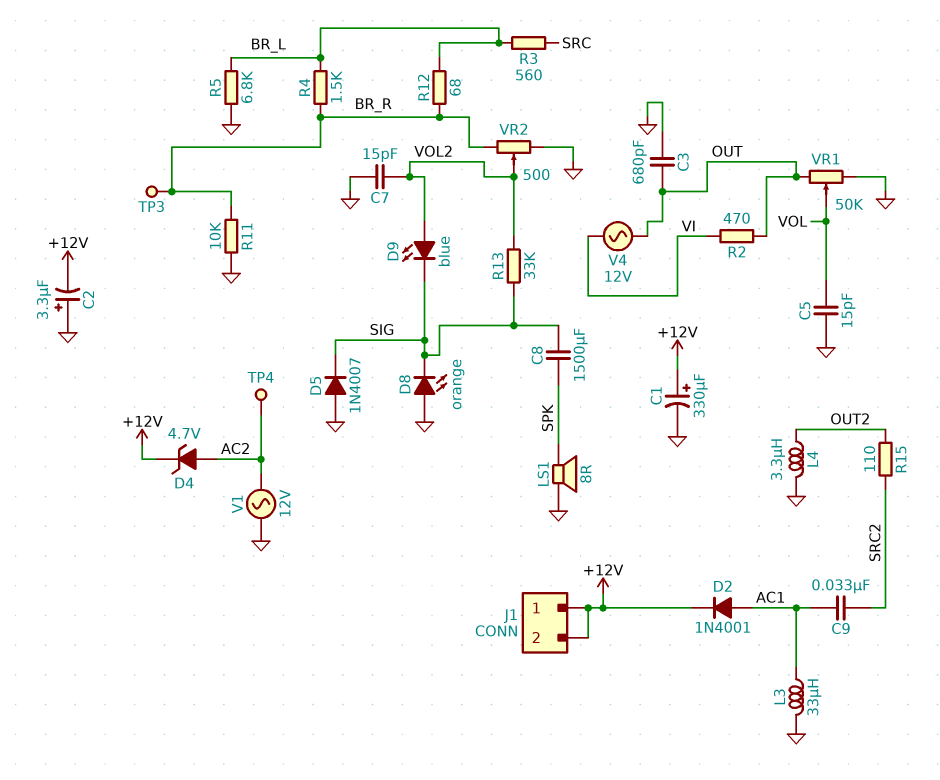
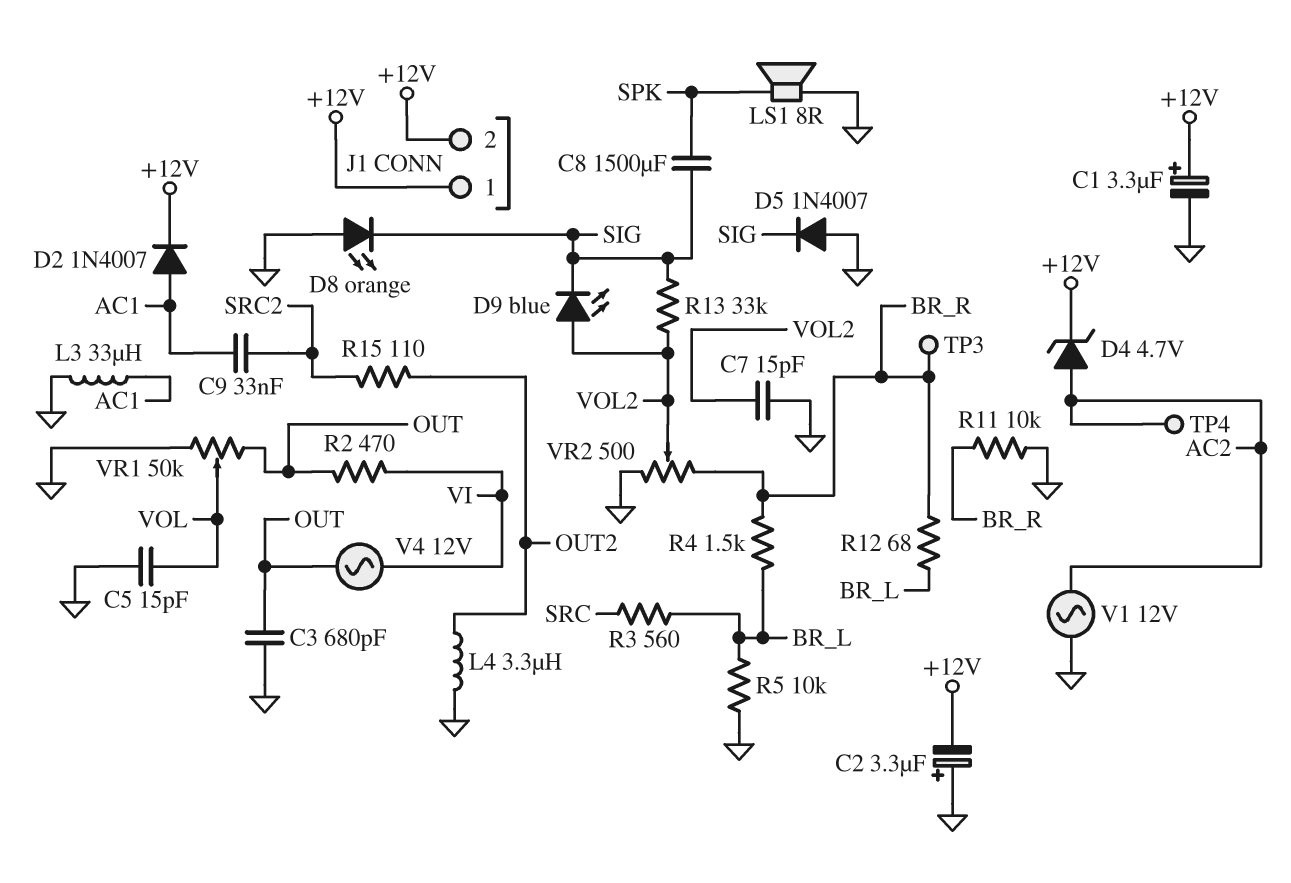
C1: 330uF (plus +12V, minus GND) -> 3.3uF (plus +12V, minus GND)
D2: diode 1N4001 (A AC1, K +12V) -> diode 1N4007 (A AC1, K +12V)
R5: 6.8k (BR_L, GND) -> 10k (BR_L, GND)

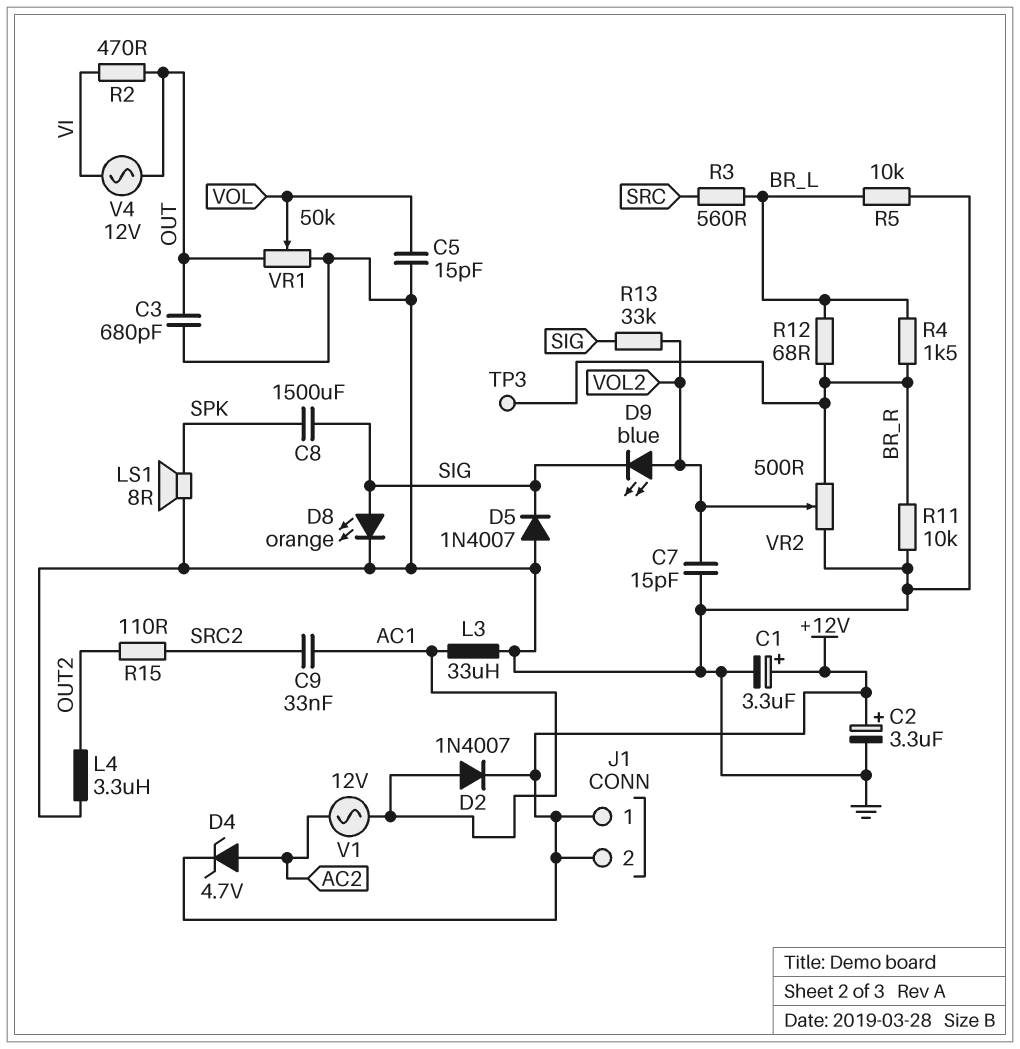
C2: 3.3uF (plus GND, minus +12V) -> 3.3uF (plus +12V, minus GND)
D8: LED orange (A GND, K SIG) -> LED orange (A SIG, K GND)
TP4: test point (AC2) -> none
V1: AC 12V (AC2, GND) -> AC 12V (AC1, AC2)

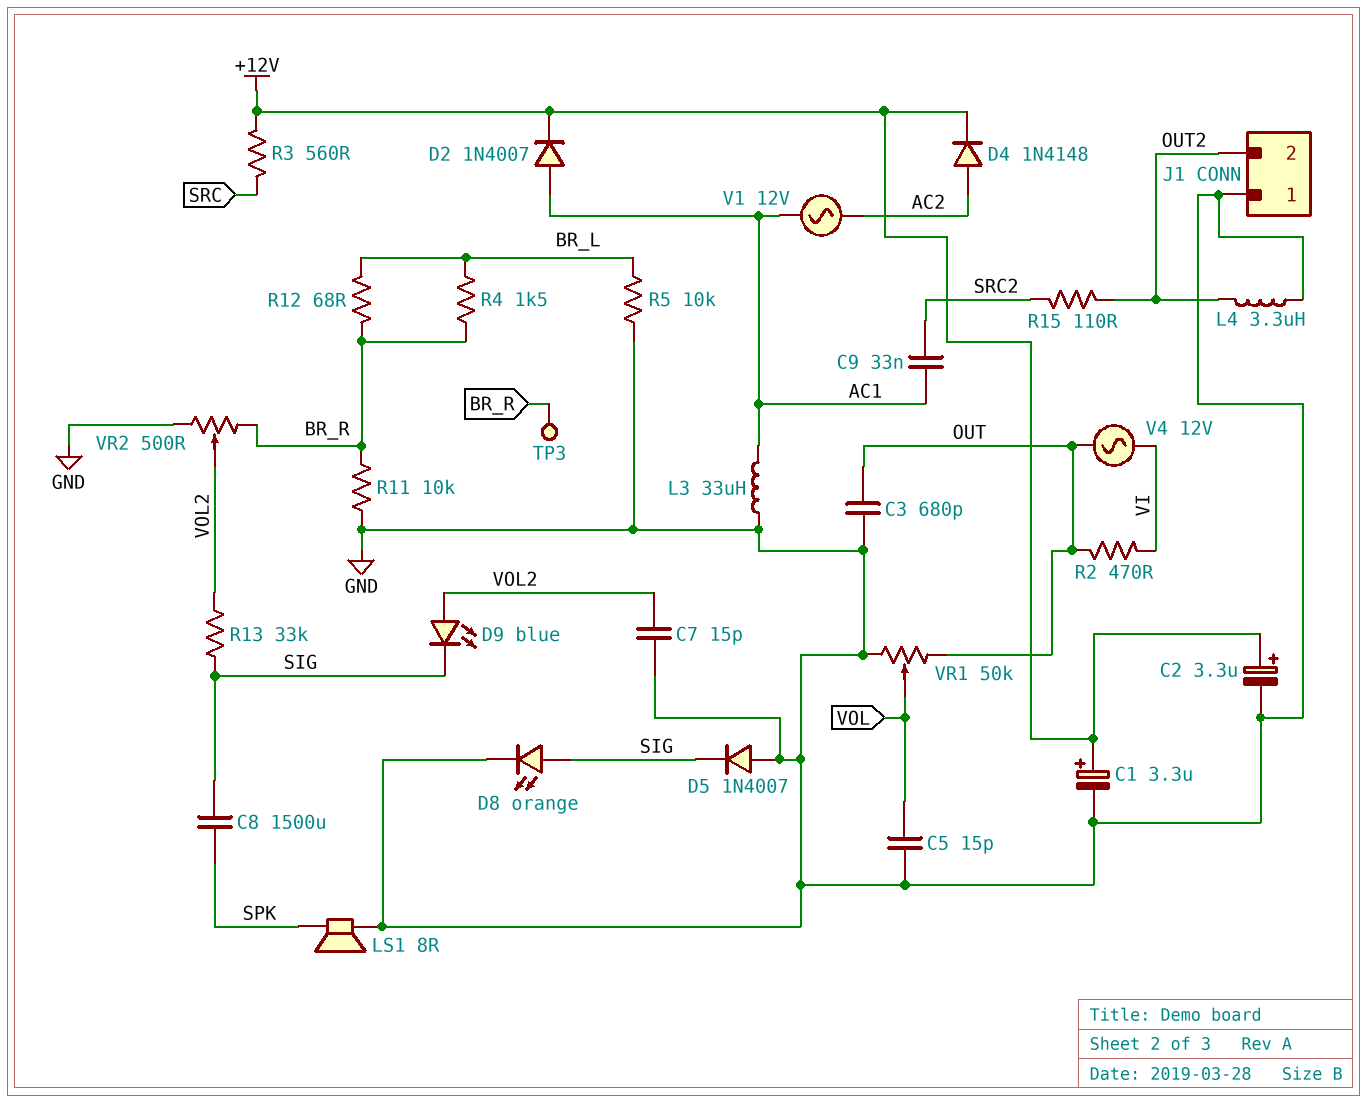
D4: zener 4.7V (A AC2, K +12V) -> diode 1N4148 (A AC2, K +12V)
J1 pin 1: +12V -> GND
J1 pin 2: +12V -> OUT2
R3: 560 (BR_L, SRC) -> 560 (+12V, SRC)

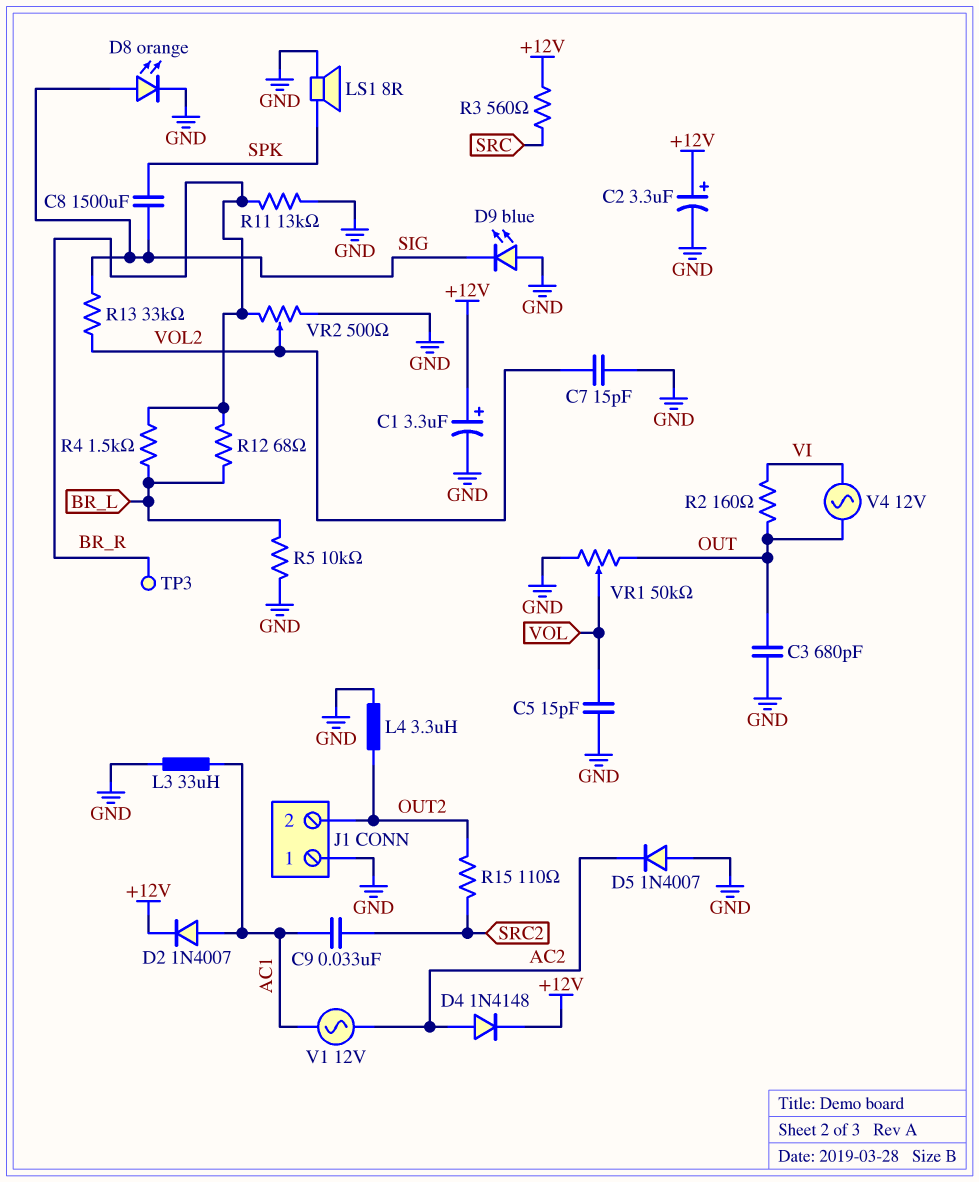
D5: diode 1N4007 (A GND, K SIG) -> diode 1N4007 (A GND, K AC2)
D9: LED blue (A VOL2, K SIG) -> LED blue (A GND, K SIG)
R2: 470 (OUT, VI) -> 160 (OUT, VI)
R11: 10k (BR_R, GND) -> 13k (BR_R, GND)

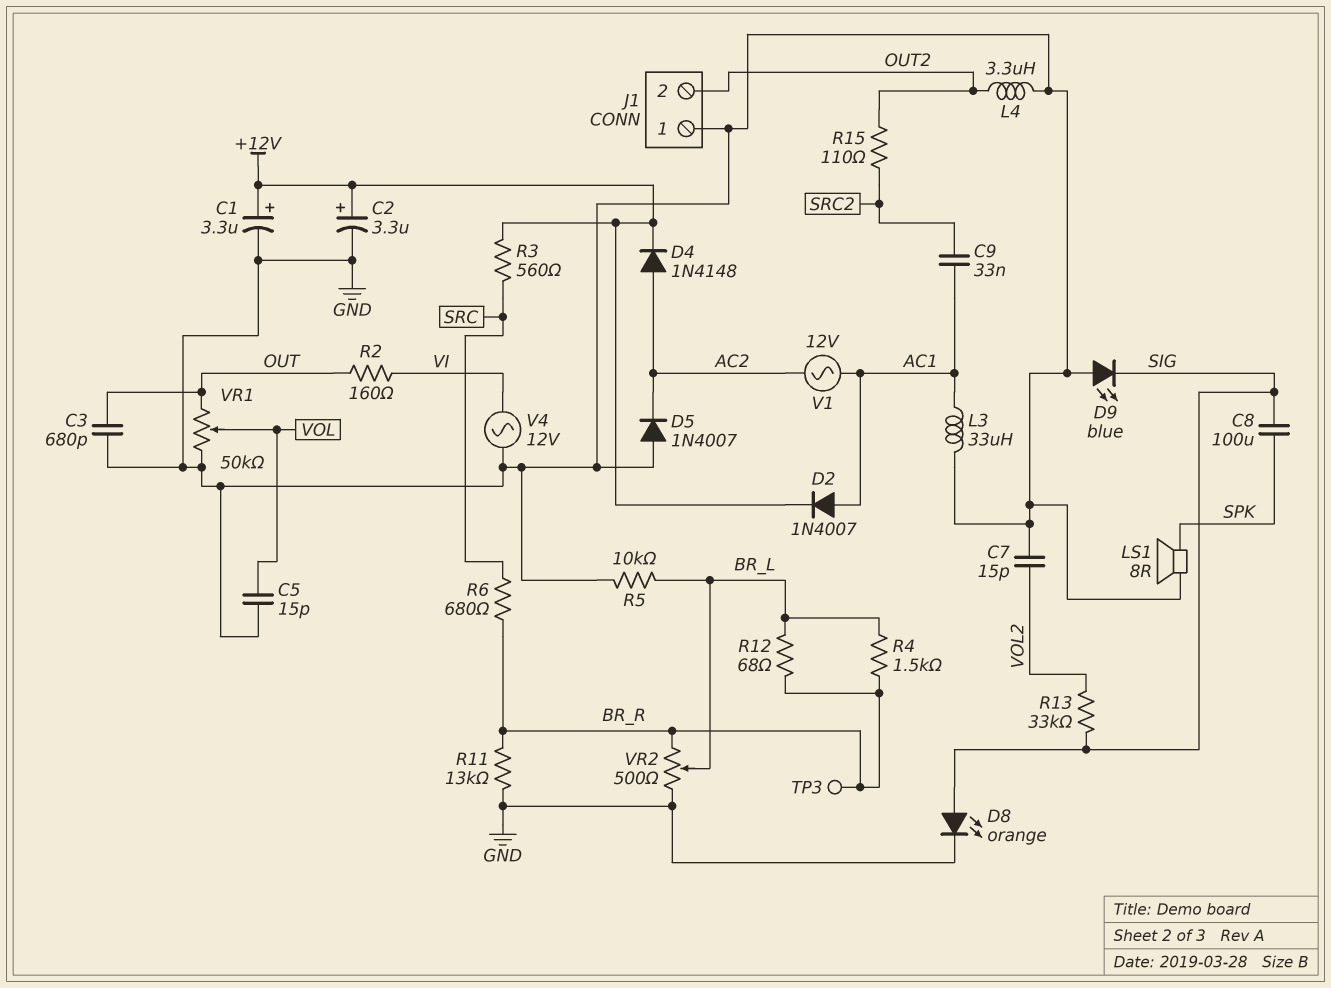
C8: 1500uF (SIG, SPK) -> 100uF (SIG, SPK)
R6: none -> 680 (BR_R, SRC)
V4: AC 12V (OUT, VI) -> AC 12V (GND, VI)
VR2: 500 (BR_R, GND, wiper VOL2) -> 500 (BR_R, GND, wiper BR_L)

